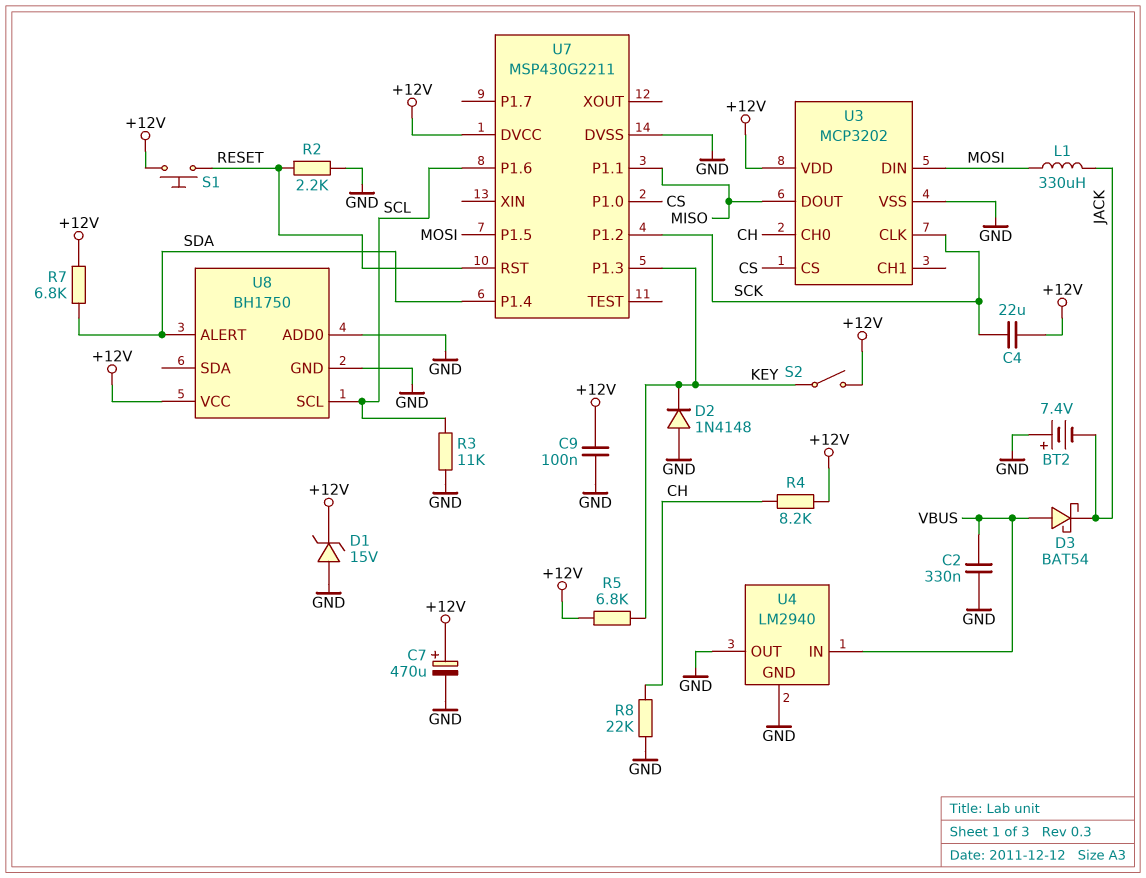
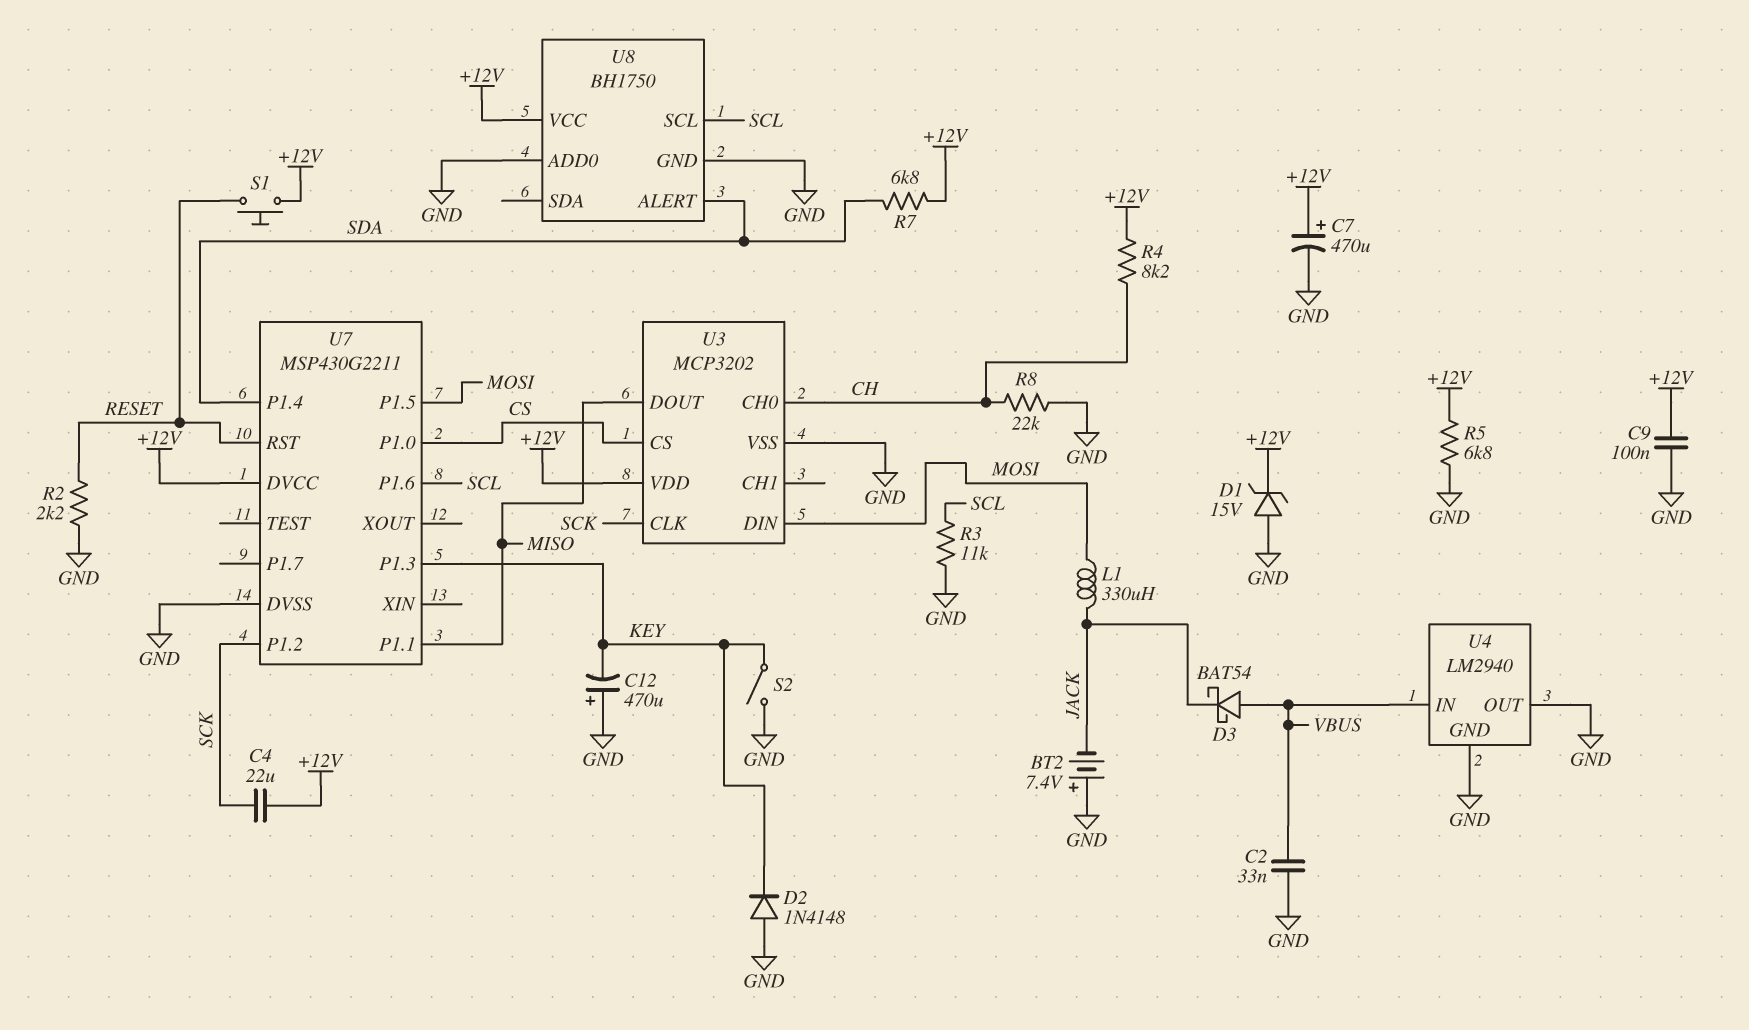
C2: 330nF (GND, VBUS) -> 33nF (GND, VBUS)
C12: none -> 470uF (plus GND, minus KEY)
R5: 6.8k (+12V, KEY) -> 6.8k (+12V, GND)
S2: switch (+12V, KEY) -> switch (GND, KEY)

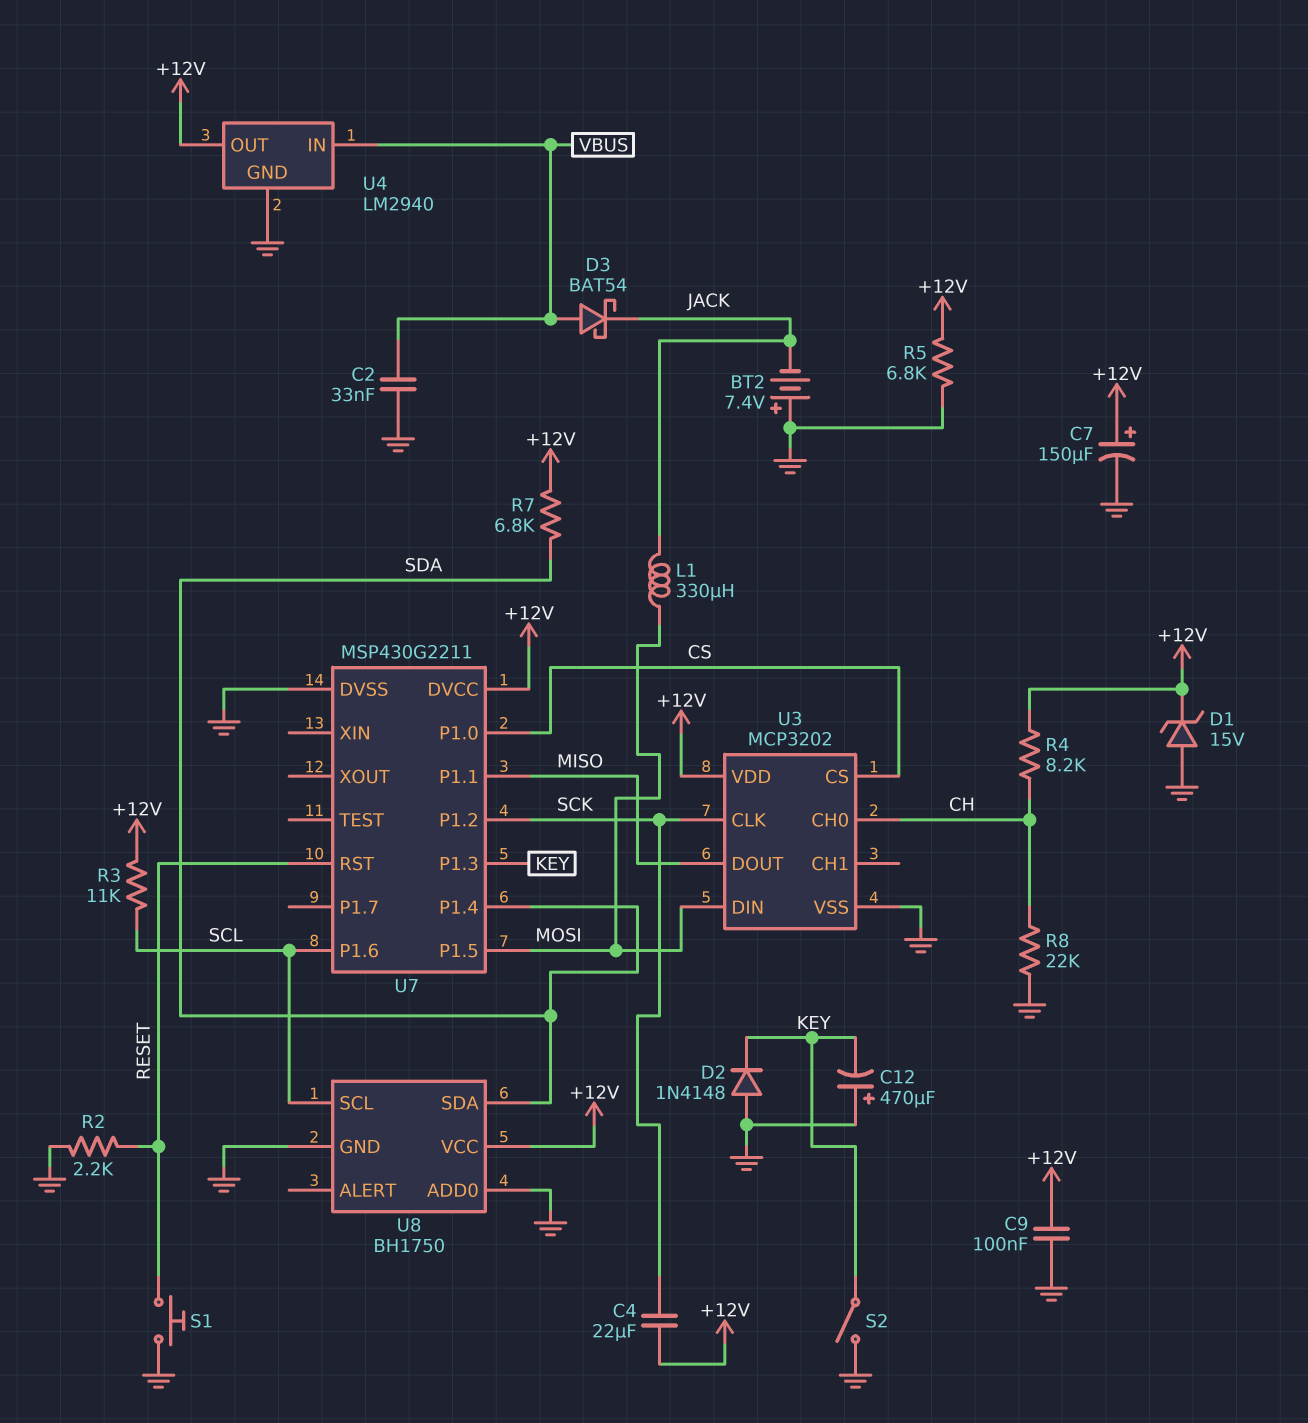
C7: 470uF (plus +12V, minus GND) -> 150uF (plus +12V, minus GND)
R3: 11k (GND, SCL) -> 11k (+12V, SCL)
S1: button (+12V, RESET) -> button (GND, RESET)
U4 pin OUT: GND -> +12V
U8 pin ALERT: SDA -> none
U8 pin SDA: none -> SDA

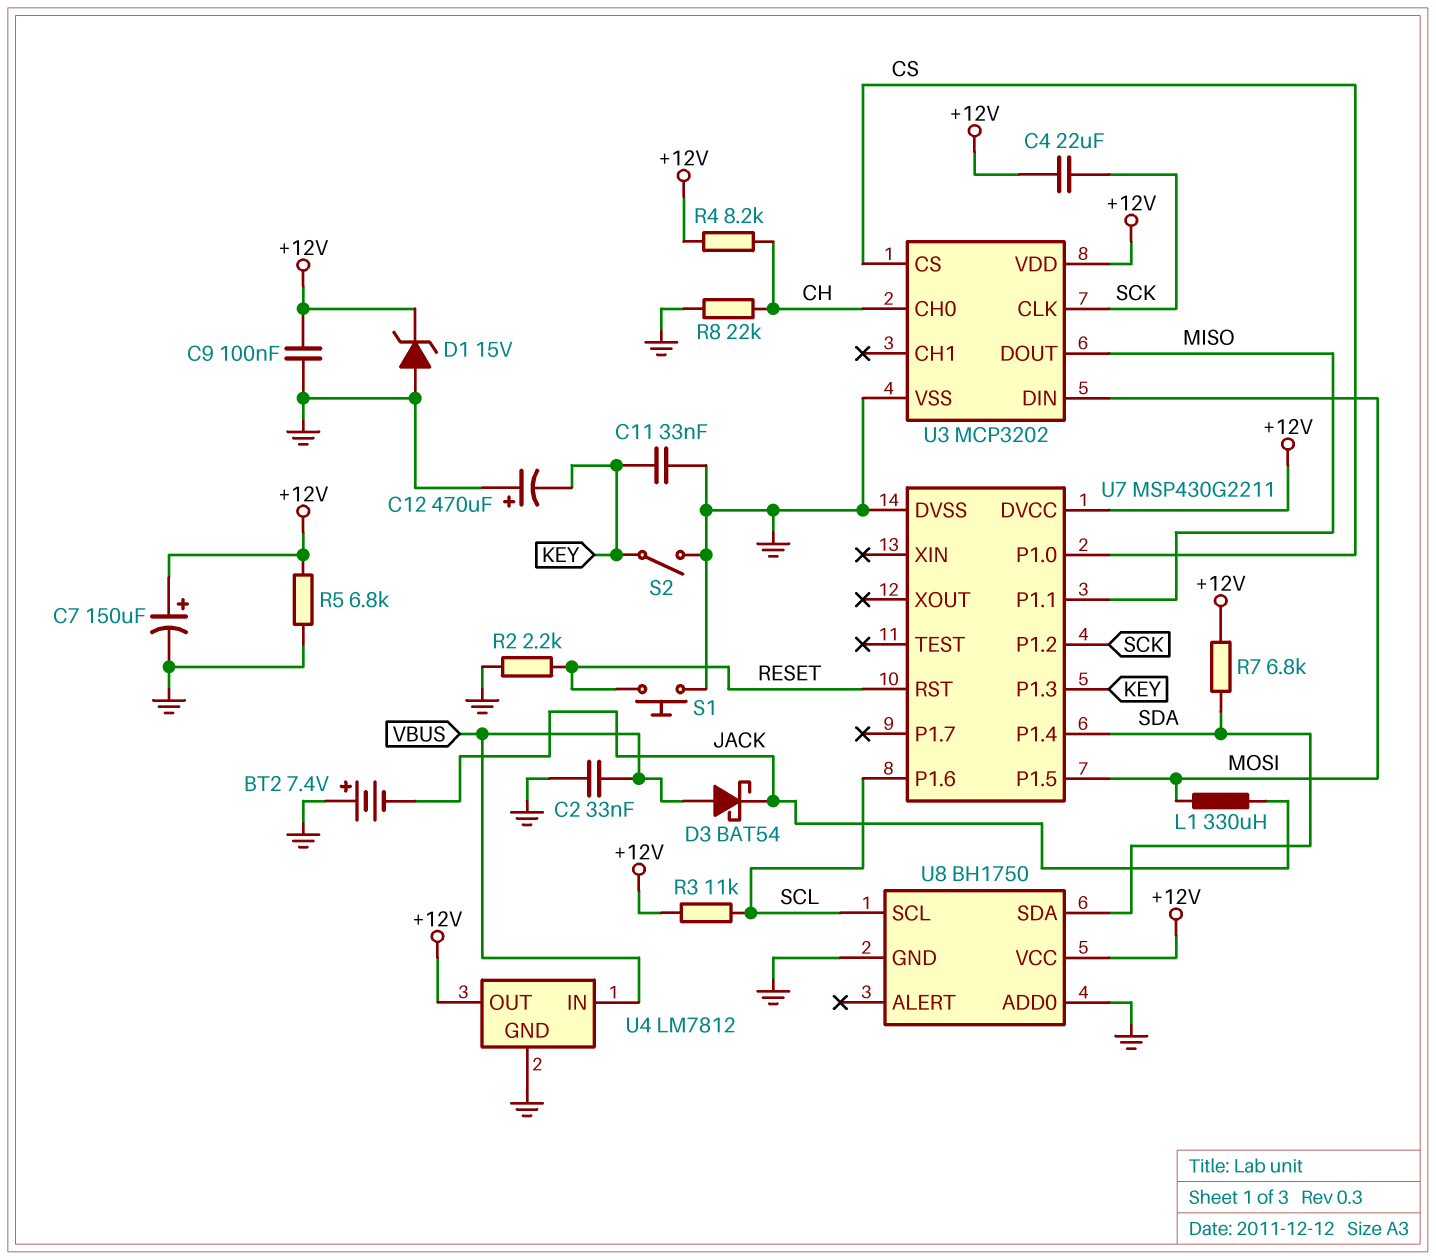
C11: none -> 33nF (GND, KEY)
D2: diode 1N4148 (A GND, K KEY) -> none
U4: LM2940 -> LM7812

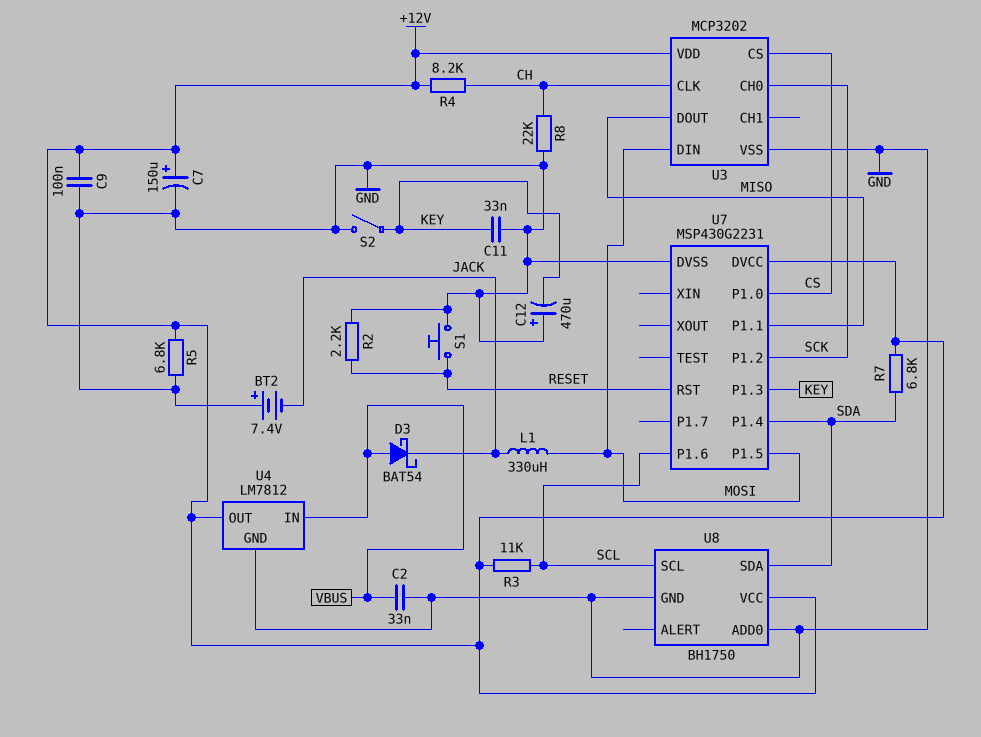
C4: 22uF (+12V, SCK) -> none
D1: zener 15V (A GND, K +12V) -> none
U3 pin CH0: CH -> SCK
U3 pin CLK: SCK -> CH
U7: MSP430G2211 -> MSP430G2231

